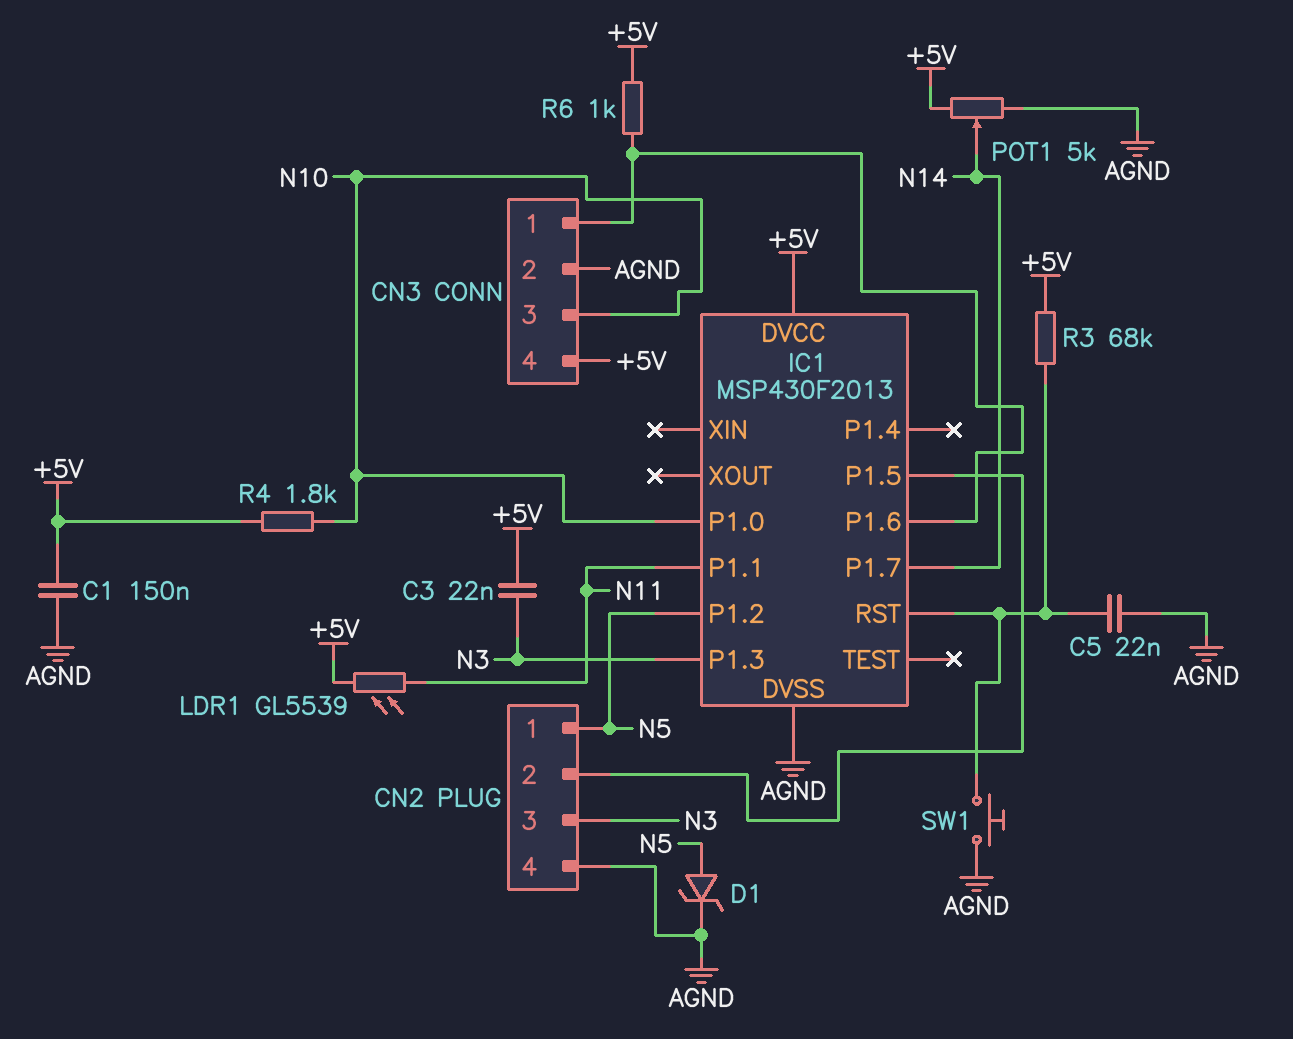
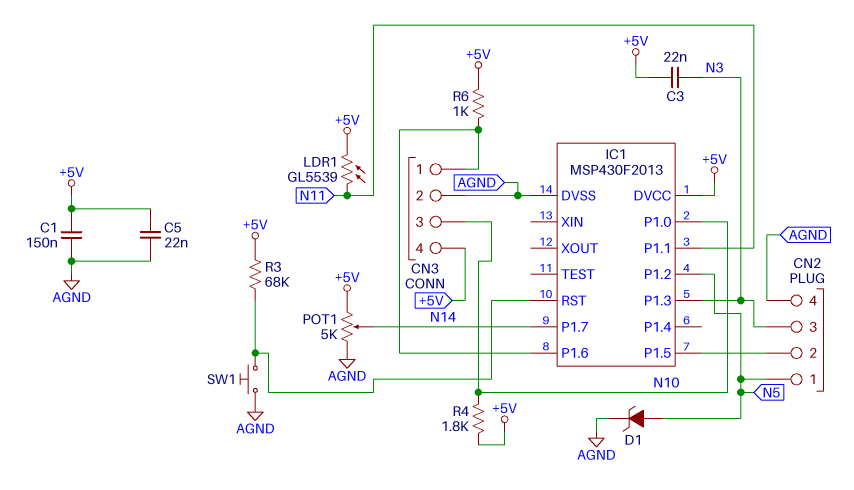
C5: 22nF (AGND, IC1/RST) -> 22nF (+5V, AGND)

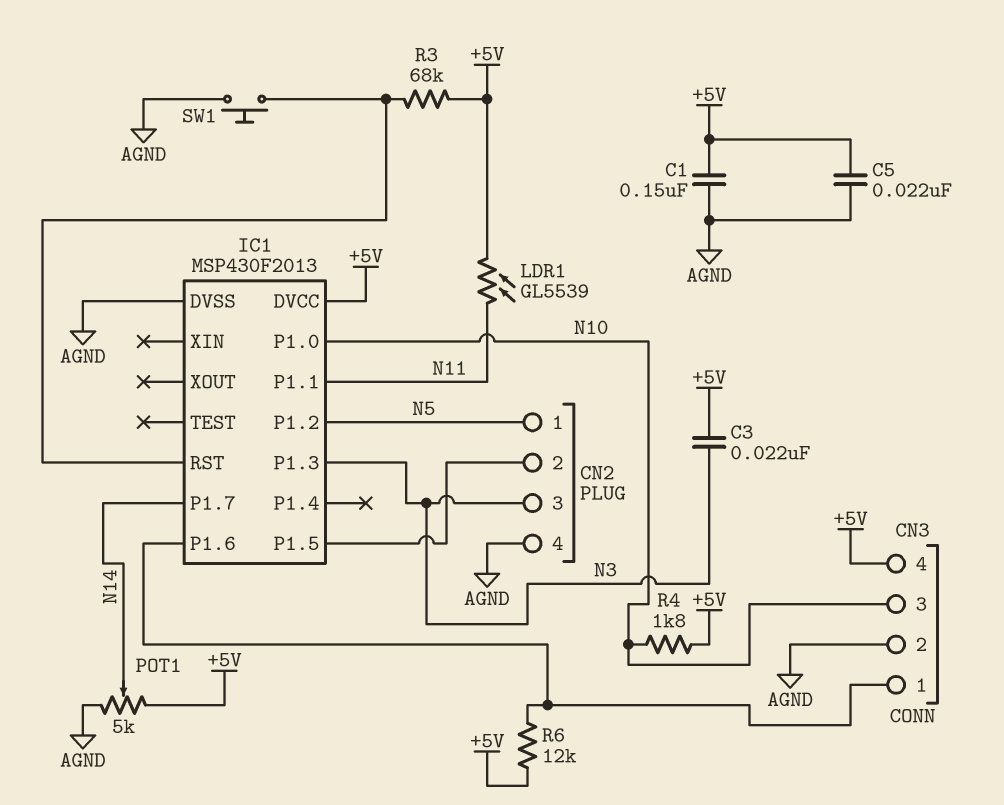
D1: zener (A N5, K AGND) -> none
R6: 1k (+5V, CN3/1) -> 12k (+5V, CN3/1)

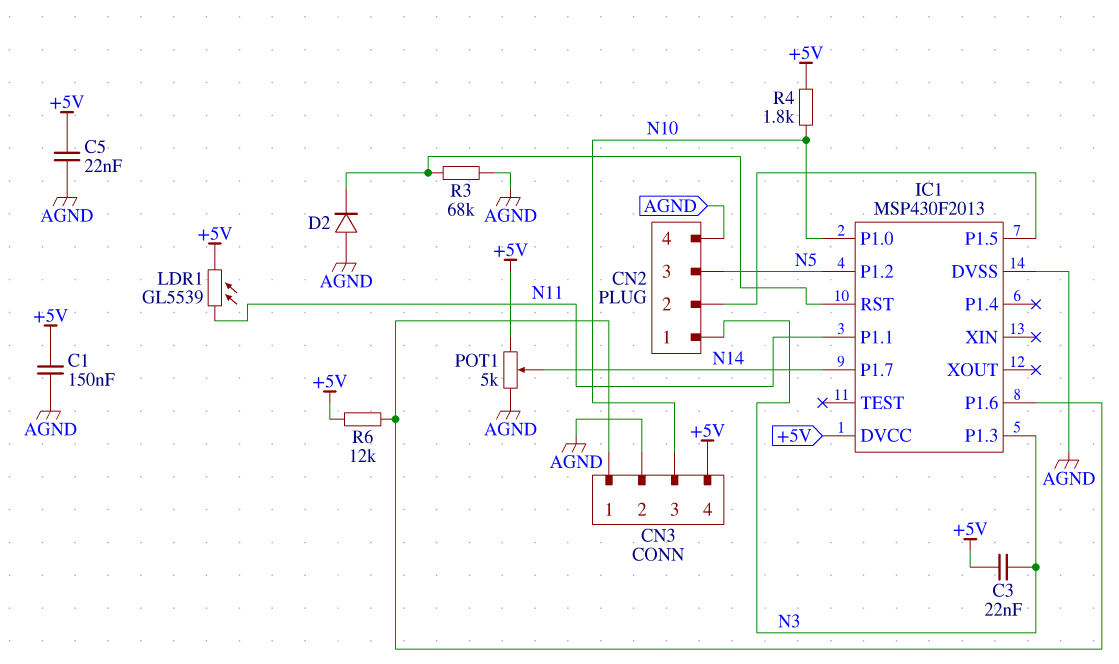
CN2 pin 1: N5 -> N3
CN2 pin 3: N3 -> N5
D2: none -> diode (A AGND, K IC1/RST)
R3: 68k (+5V, IC1/RST) -> 68k (AGND, IC1/RST)
SW1: button (AGND, IC1/RST) -> none

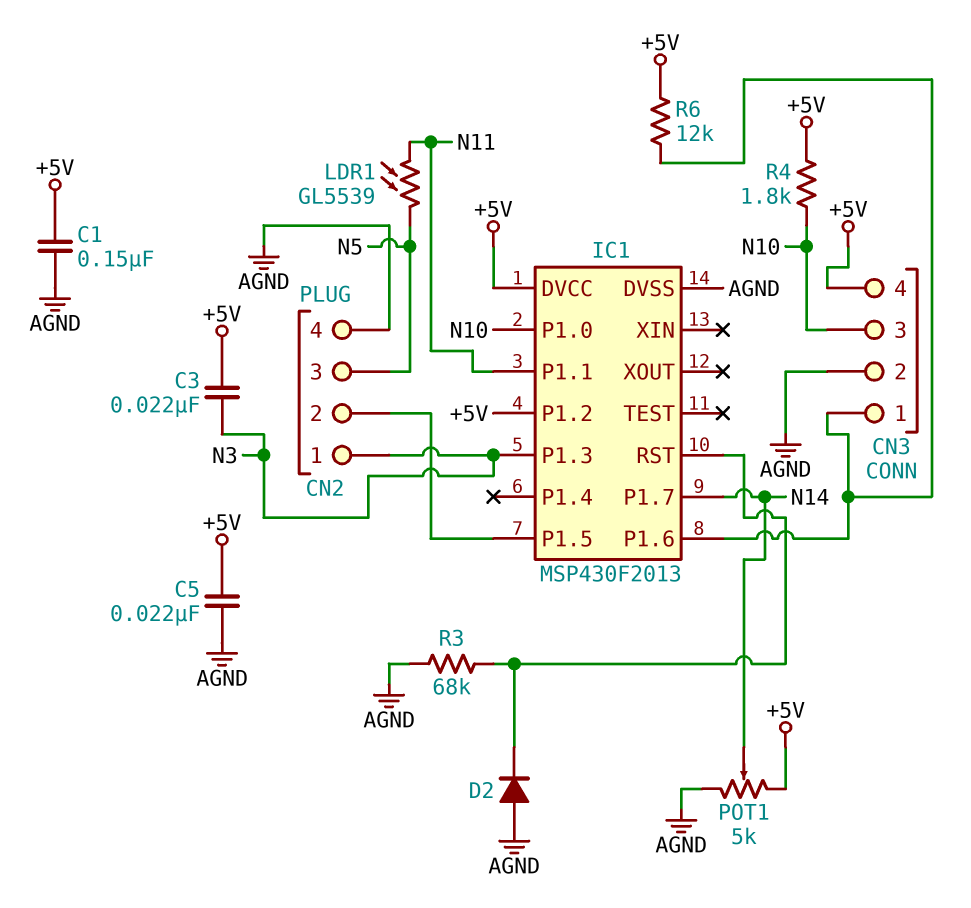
IC1 pin P1.2: N5 -> +5V
LDR1: GL5539 (+5V, N11) -> GL5539 (N5, N11)

